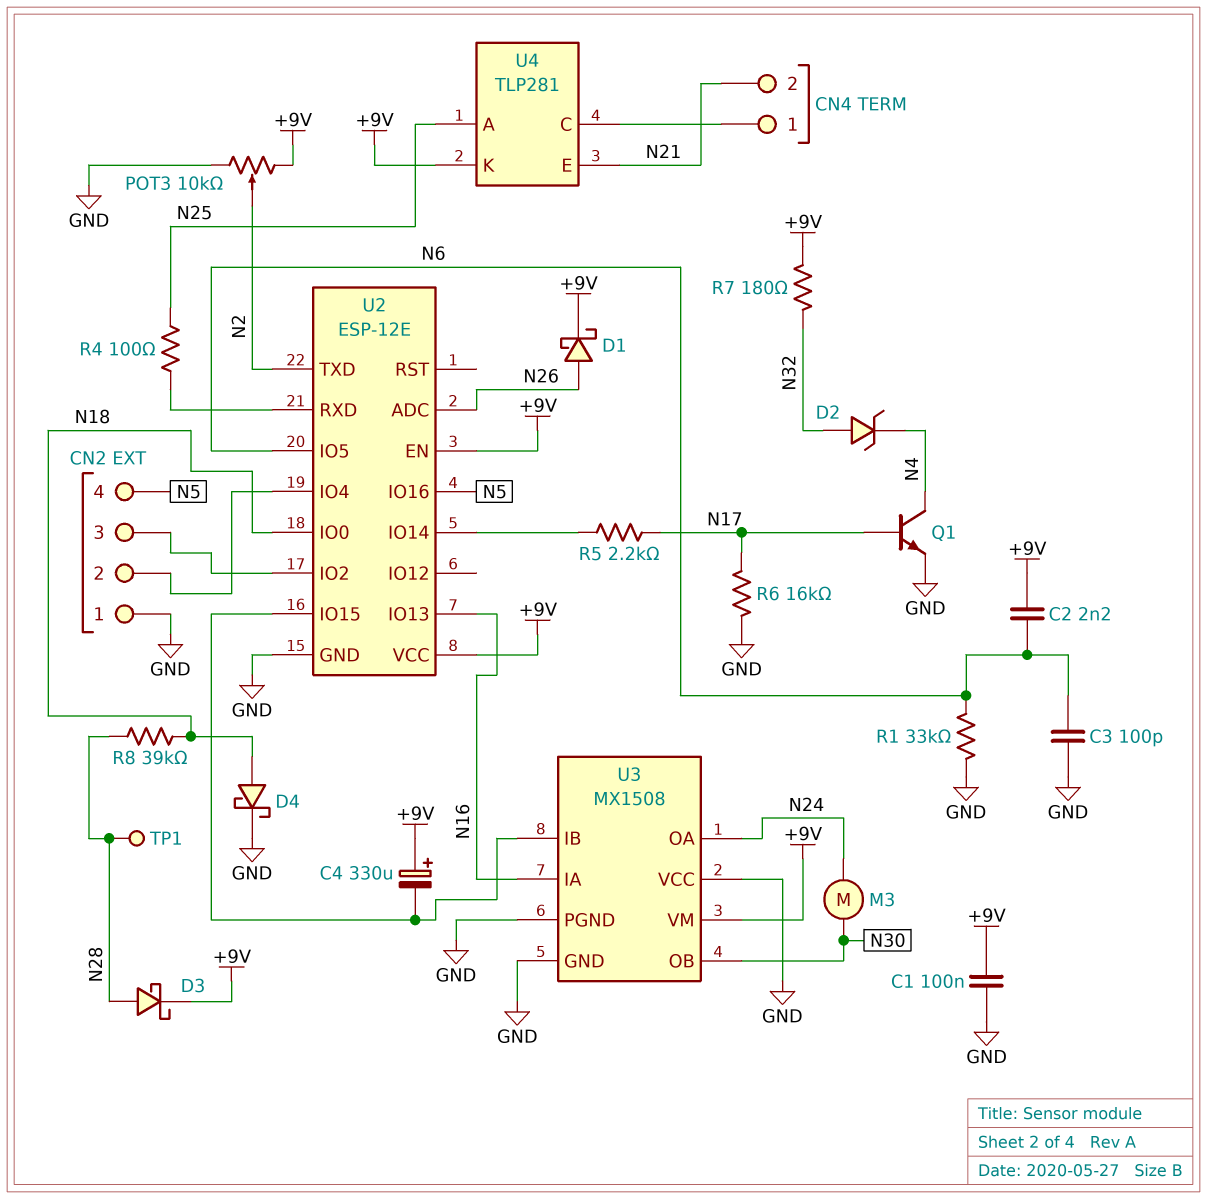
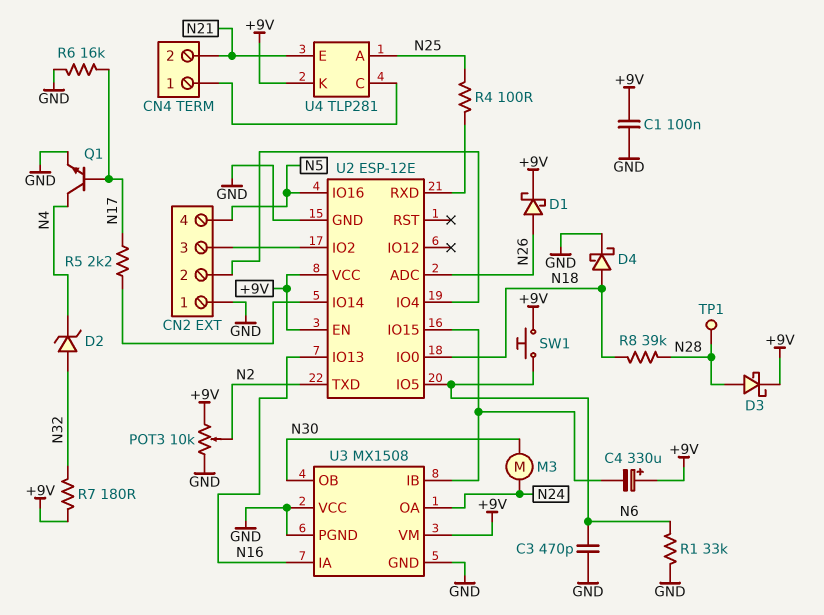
C2: 2.2nF (+9V, N6) -> none
C3: 100pF (GND, N6) -> 470pF (GND, N6)
SW1: none -> button (+9V, N6)

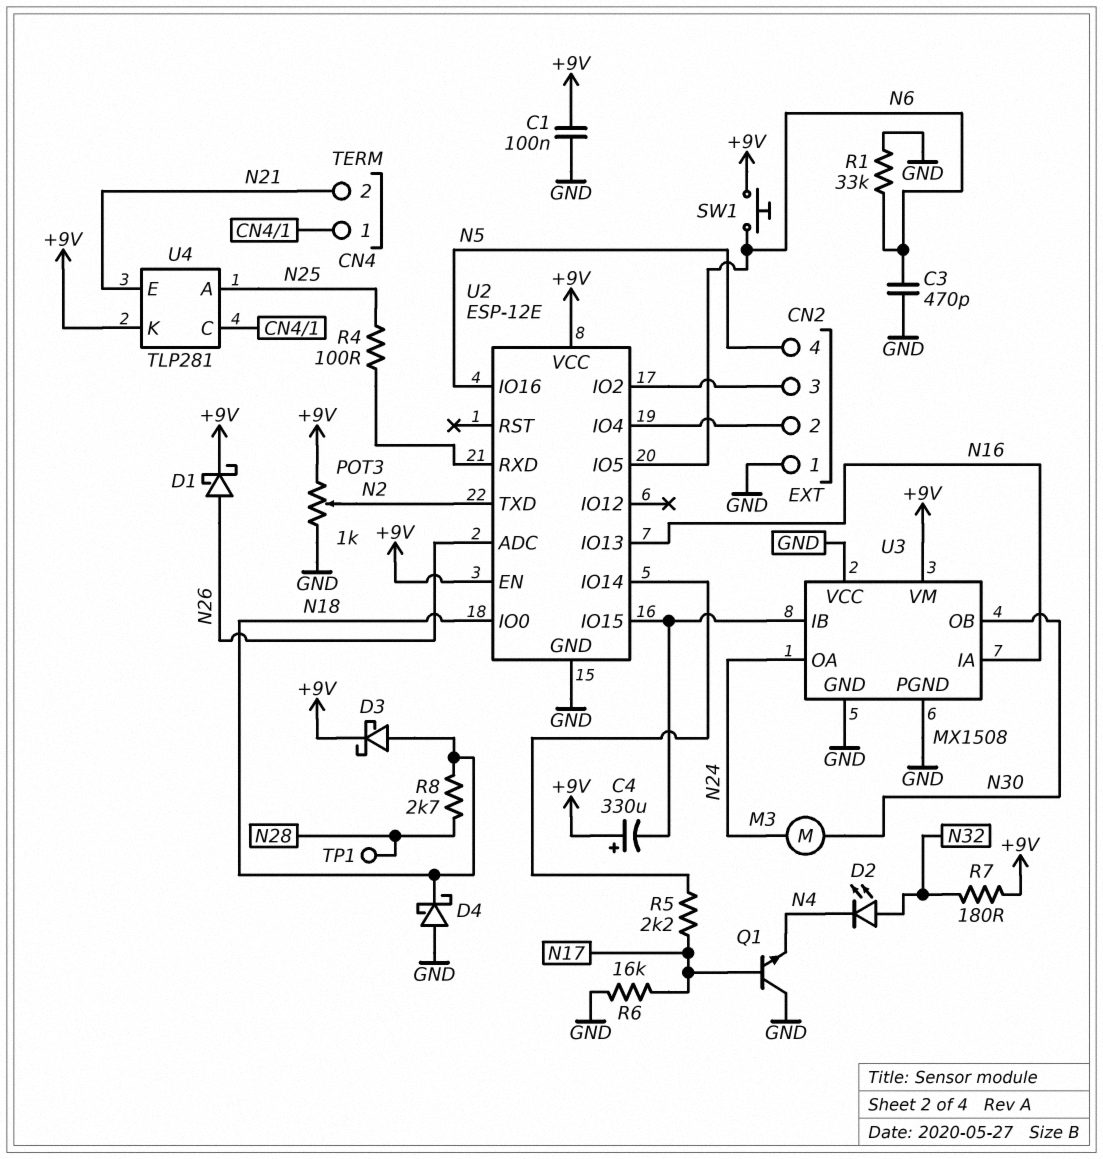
D2: zener (A N32, K N4) -> LED (A N32, K N4)
D3: schottky (A N28, K +9V) -> schottky (A N18, K +9V)
D4: schottky (A N18, K GND) -> schottky (A GND, K N18)
POT3: 10k (+9V, GND, wiper N2) -> 1k (+9V, GND, wiper N2)
Q1: NPN (B N17, C N4, E GND) -> NPN (B N17, C GND, E N4)
R8: 39k (N18, N28) -> 2.7k (N18, N28)

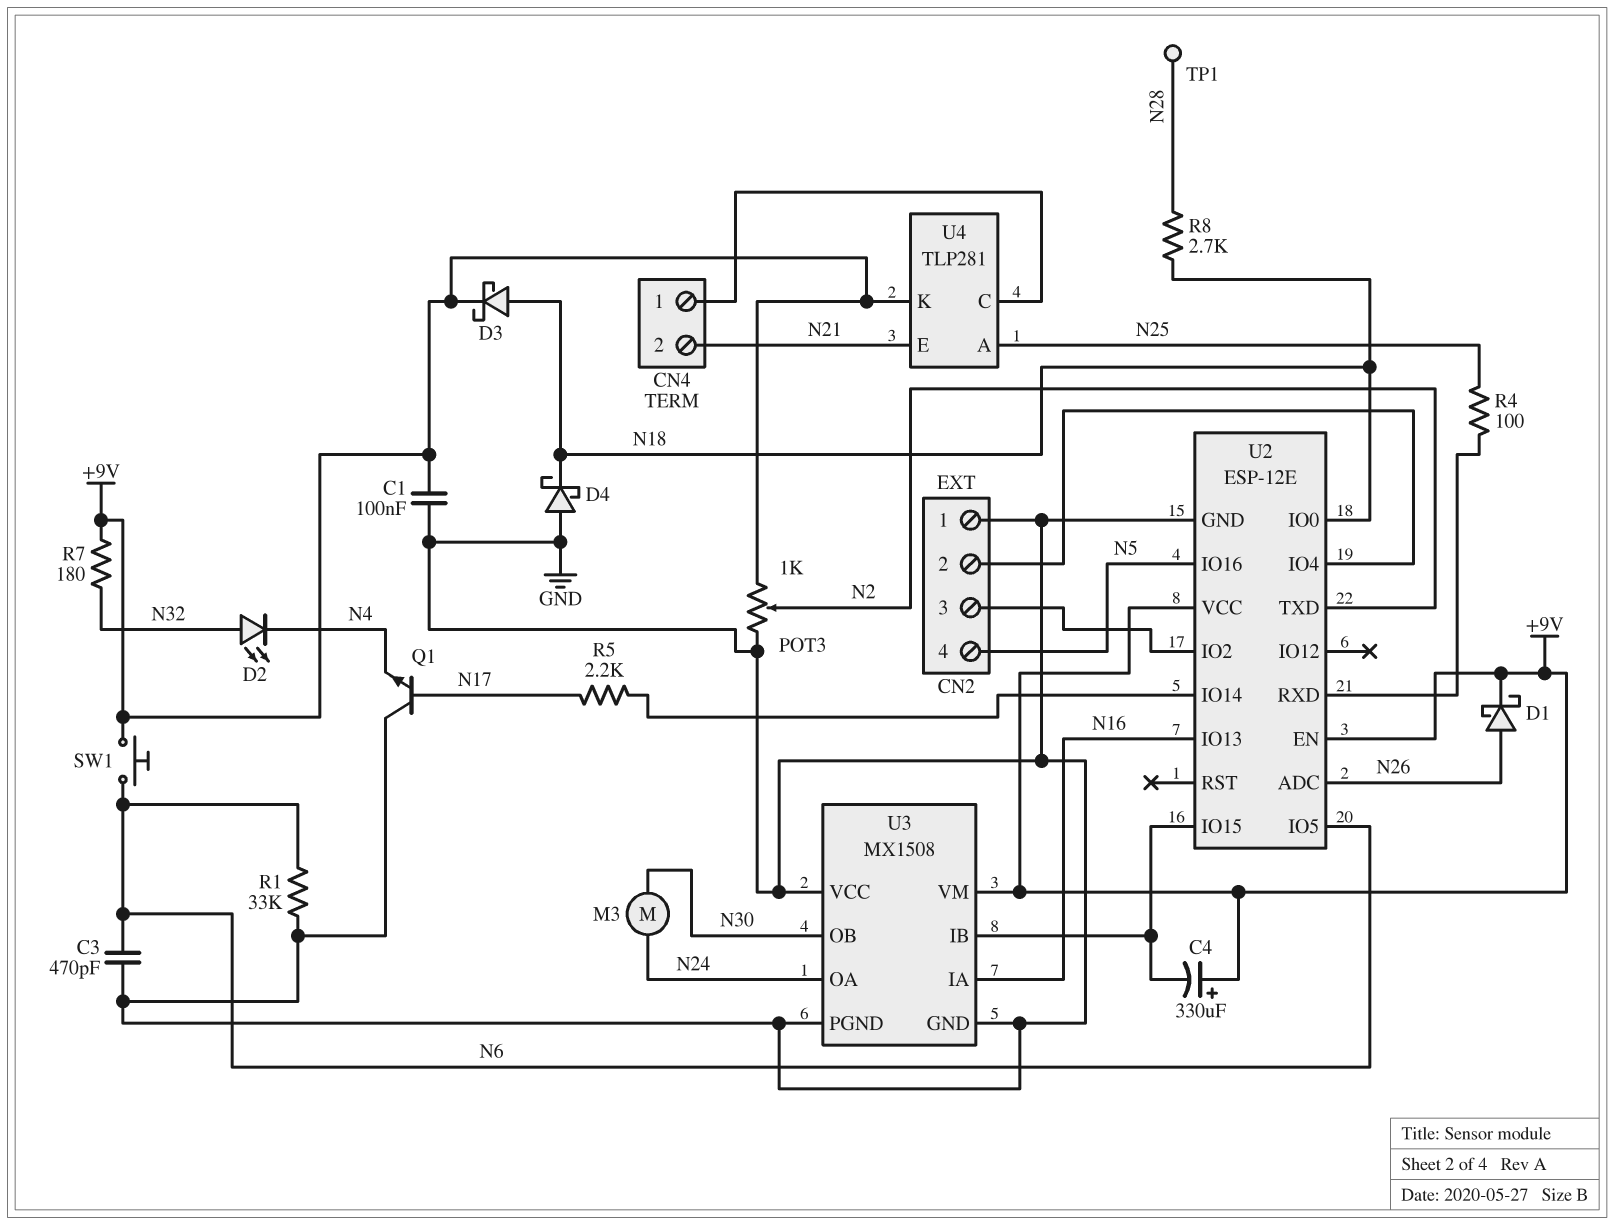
R6: 16k (GND, N17) -> none

